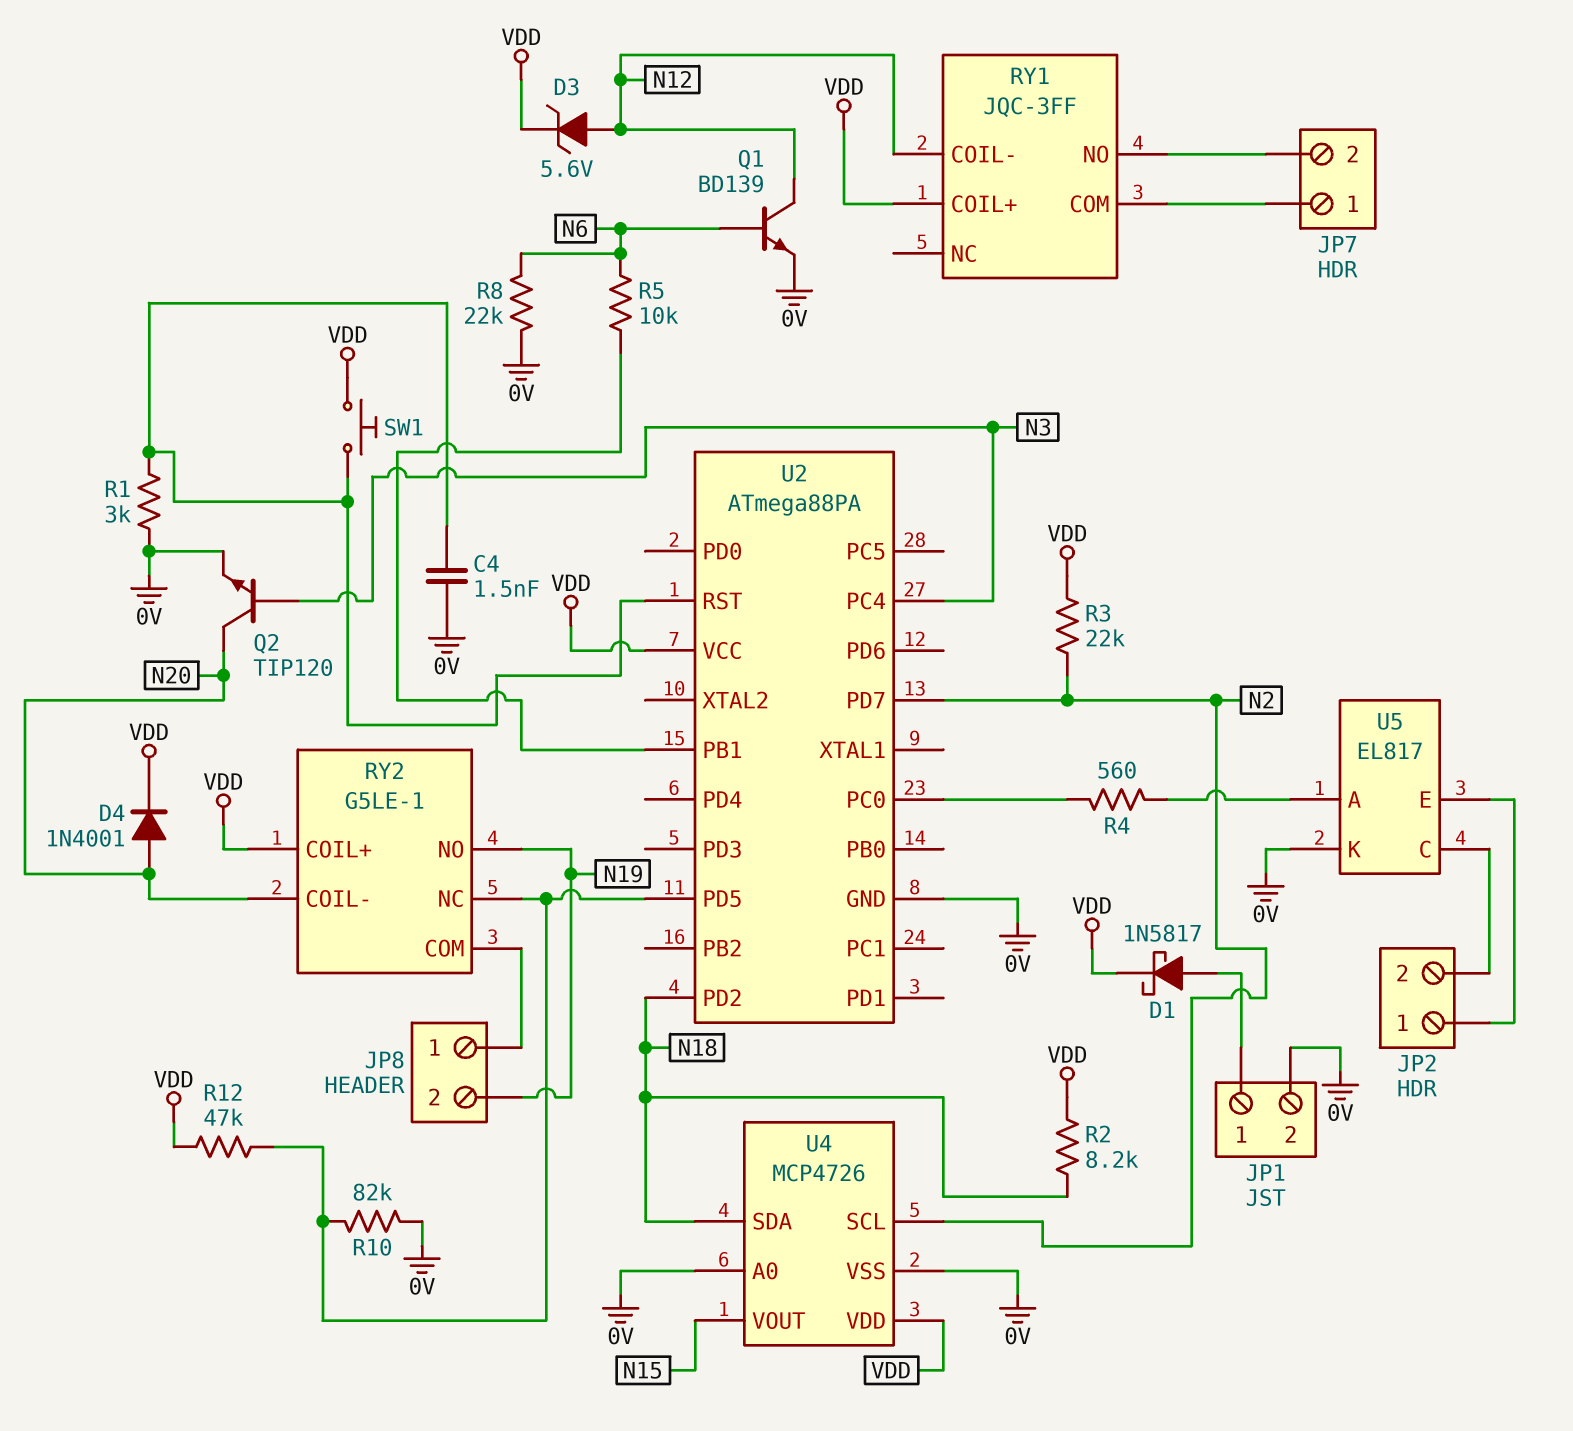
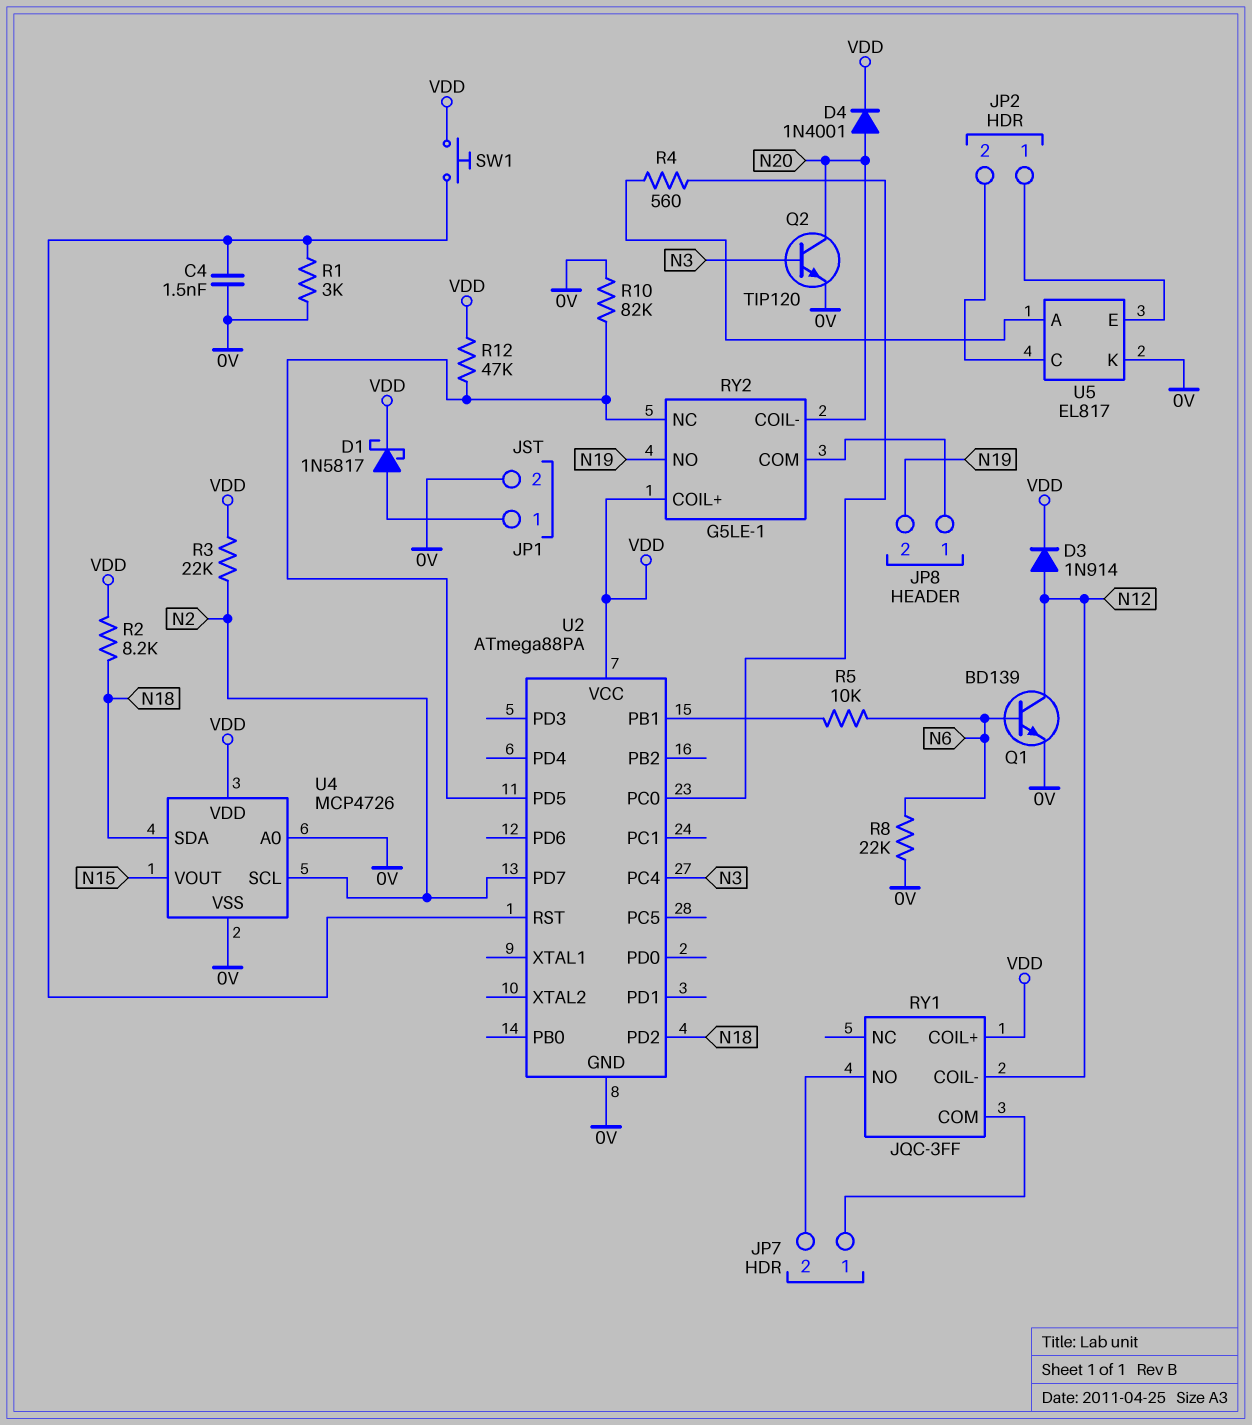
D3: zener 5.6V (A N12, K VDD) -> diode 1N914 (A N12, K VDD)

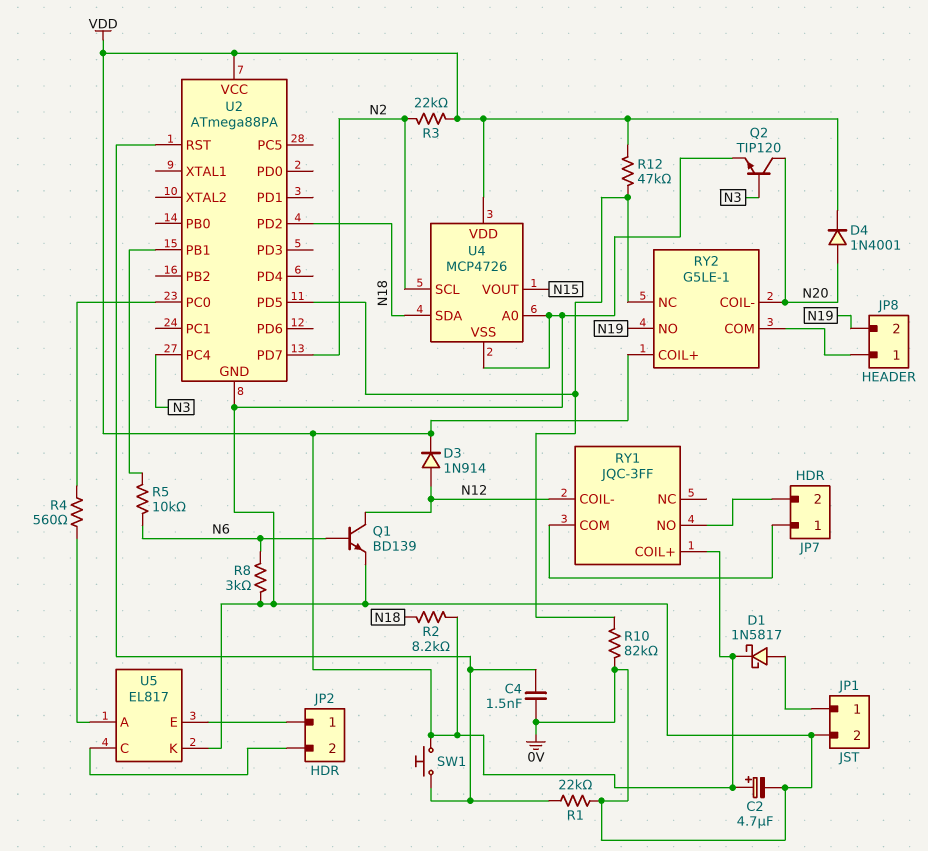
C2: none -> 4.7uF (plus VDD, minus 0V)
R1: 3k (0V, U2/RST) -> 22k (0V, U2/RST)
R8: 22k (0V, N6) -> 3k (0V, N6)

